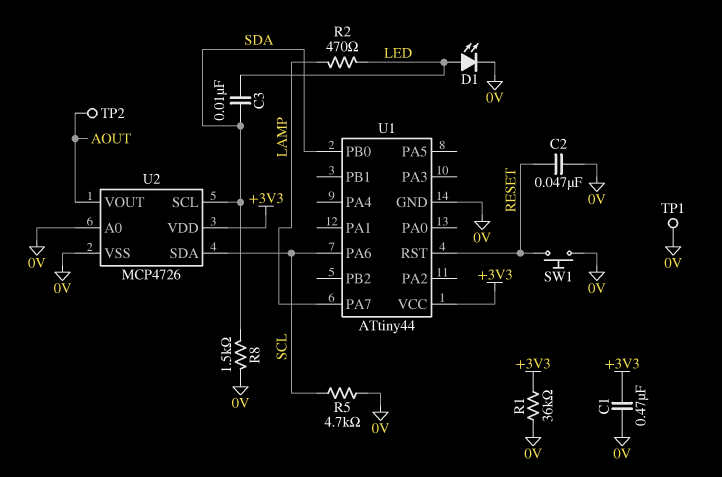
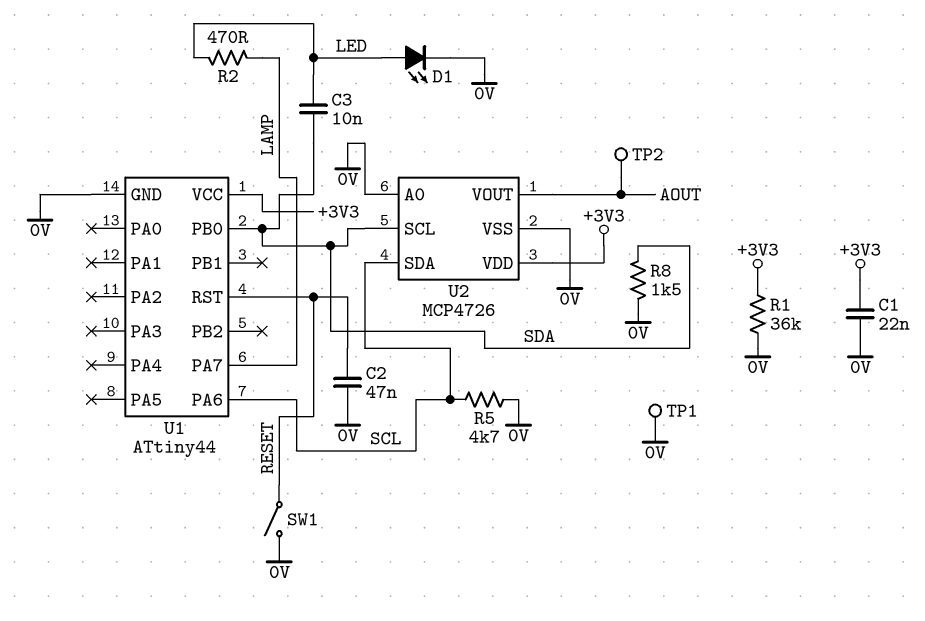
C1: 470nF (+3V3, 0V) -> 22nF (+3V3, 0V)
SW1: button (0V, RESET) -> switch (0V, RESET)

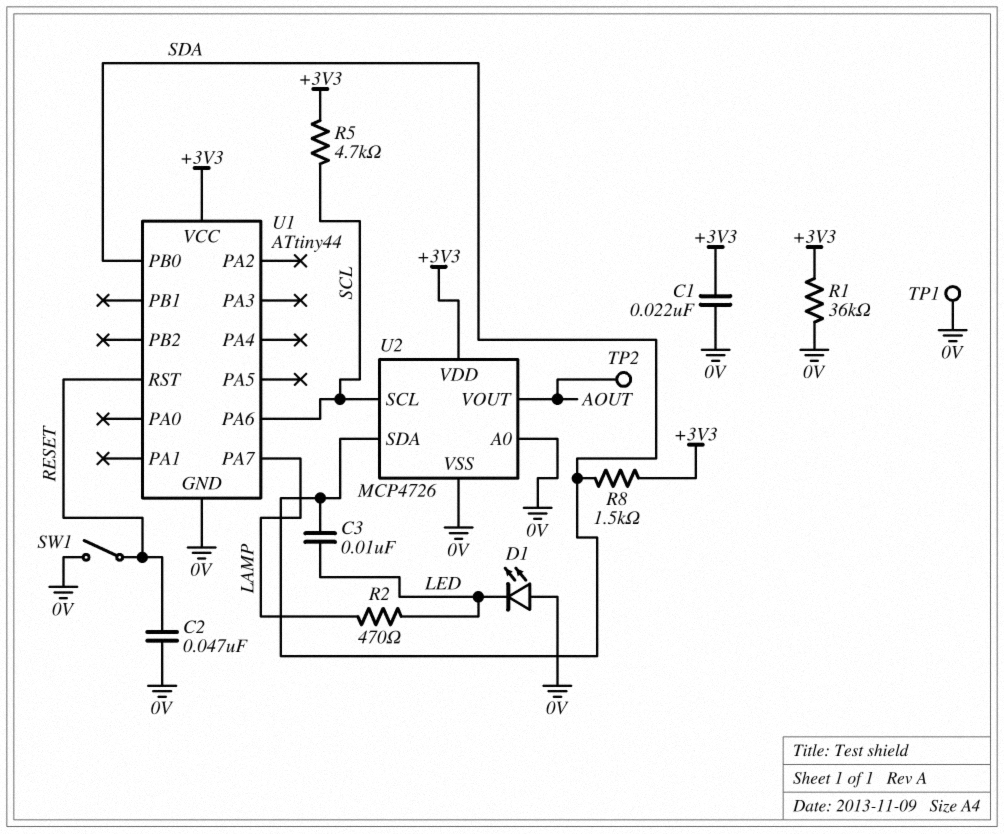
D1: LED (A LED, K 0V) -> LED (A 0V, K LED)
R5: 4.7k (0V, SCL) -> 4.7k (+3V3, SCL)
R8: 1.5k (0V, SDA) -> 1.5k (+3V3, SDA)
U2 pin SCL: SDA -> SCL
U2 pin SDA: SCL -> SDA

